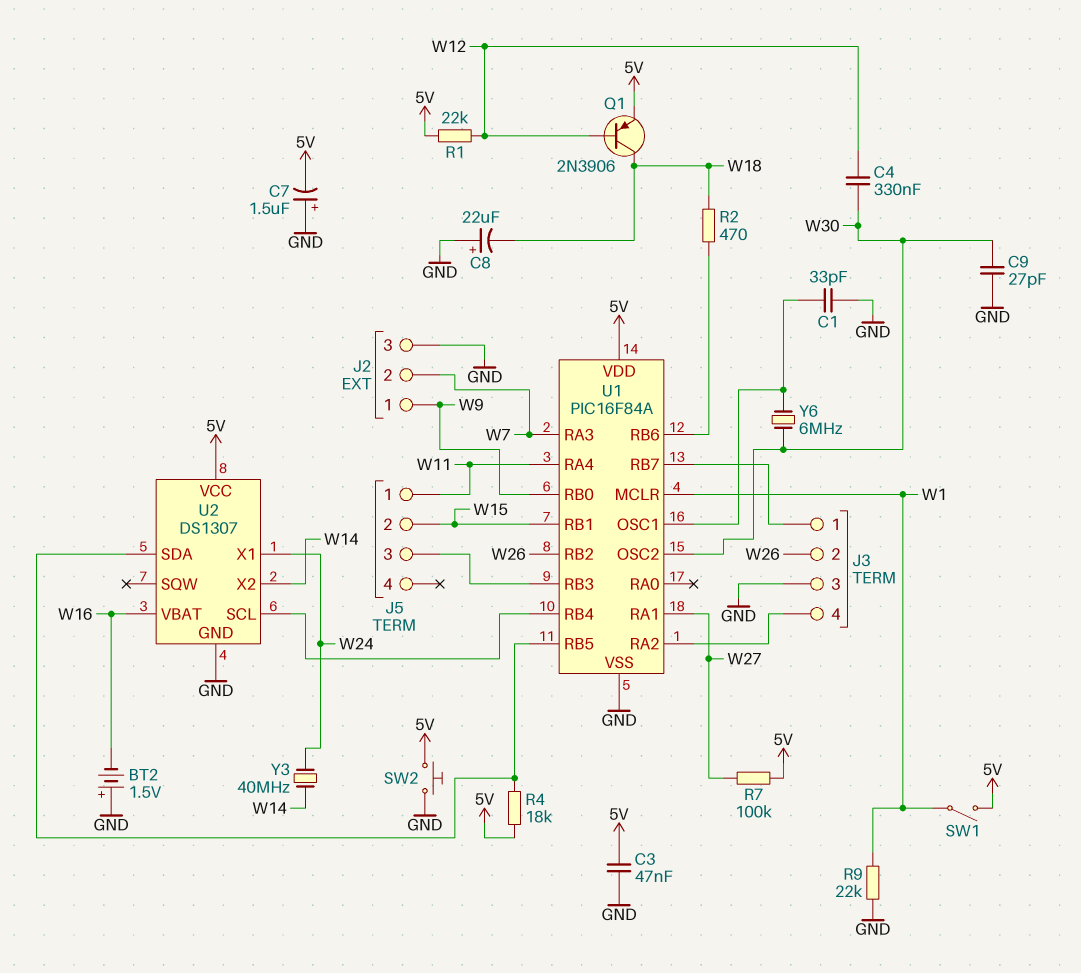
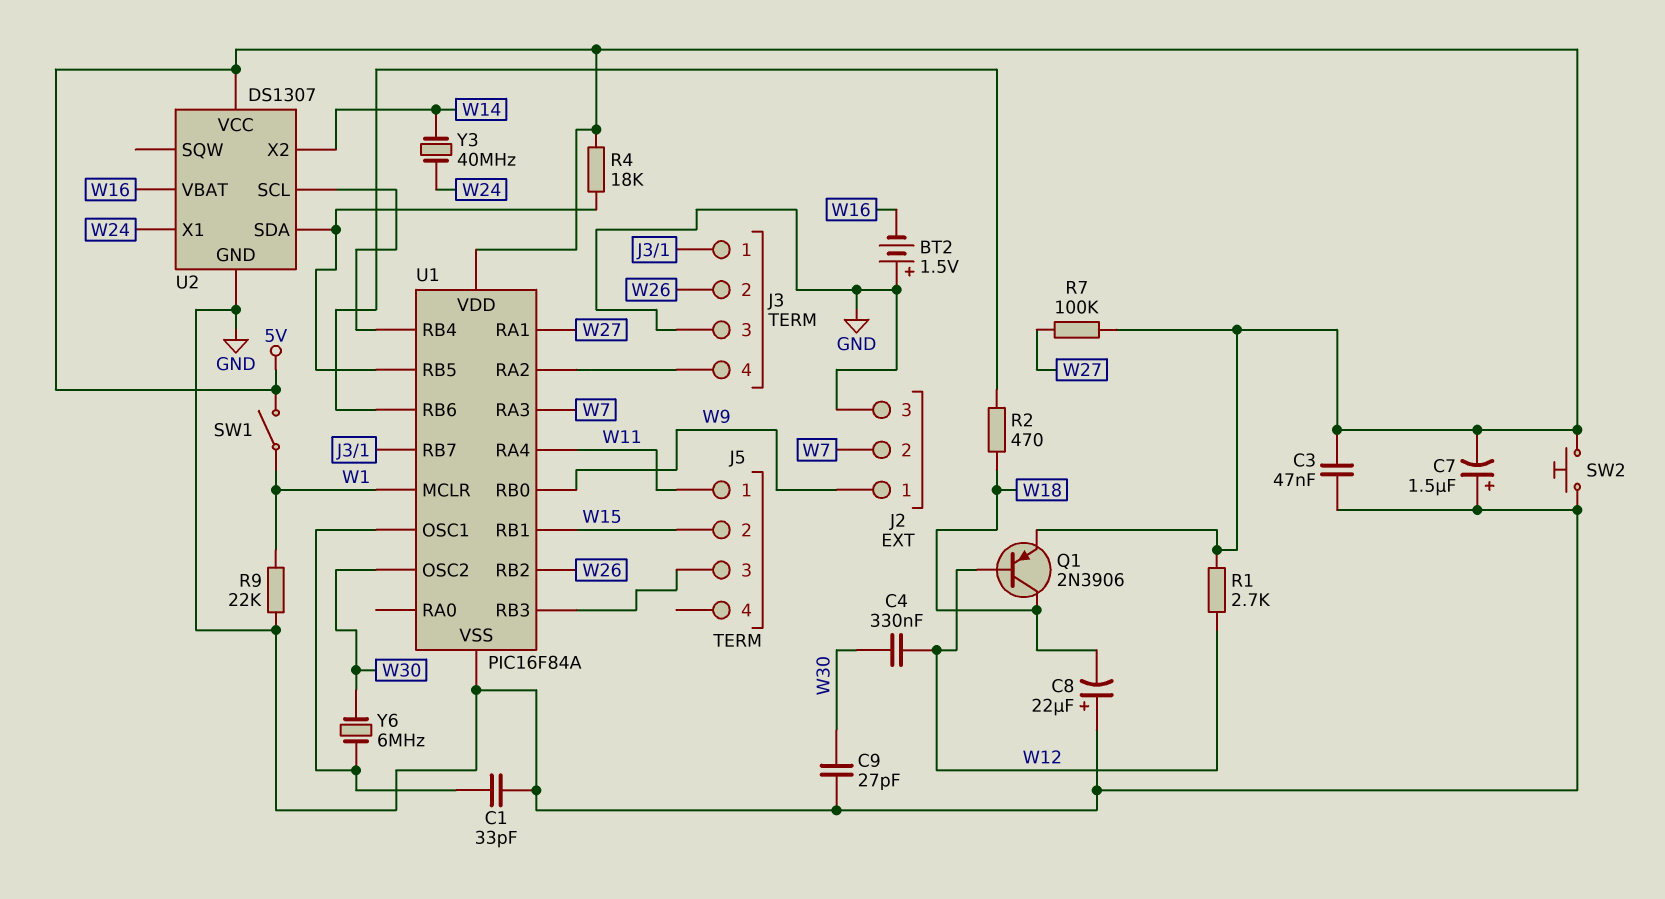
R1: 22k (5V, W12) -> 2.7k (5V, W12)

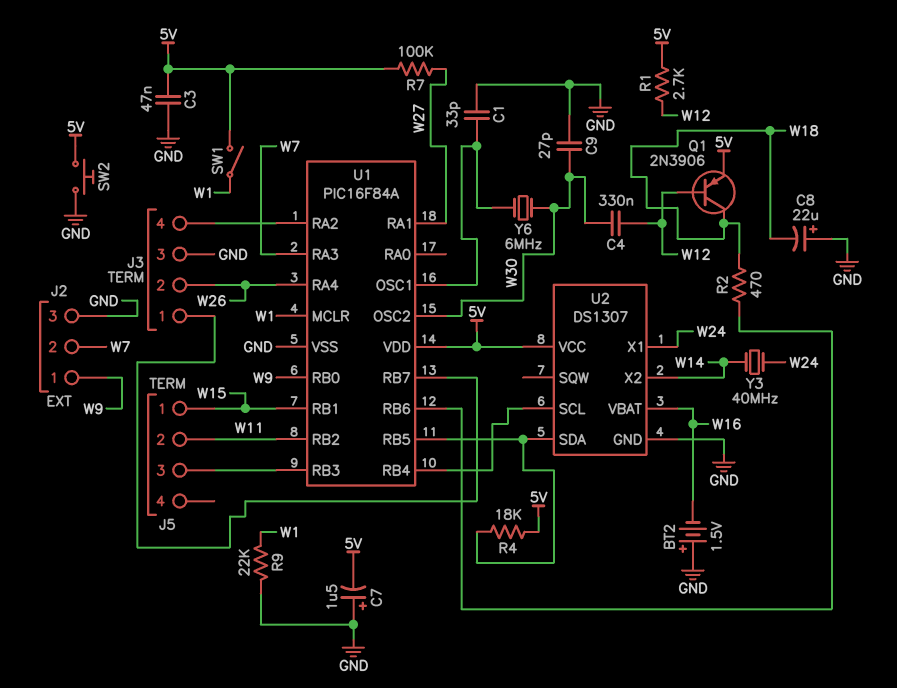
J5 pin 1: W11 -> W15
J5 pin 2: W15 -> W11
U1 pin RA4: W11 -> W26
U1 pin RB2: W26 -> W11

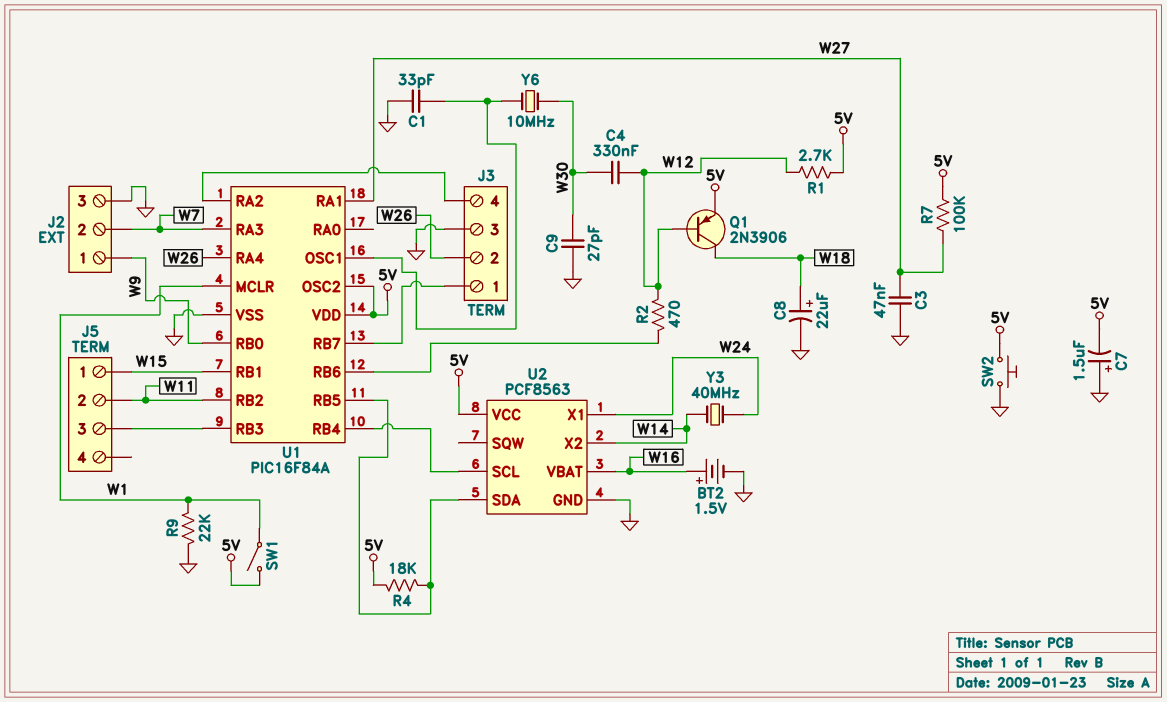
BT2: 1.5V (plus GND, minus W16) -> 1.5V (plus W16, minus GND)
C3: 47nF (5V, GND) -> 47nF (GND, W27)
C8: 22uF (plus GND, minus W18) -> 22uF (plus W18, minus GND)
R2: 470 (U1/RB6, W18) -> 470 (U1/RB6, W12)
U1 pin OSC2: W30 -> 5V
U2: DS1307 -> PCF8563
Y6: 6MHz (U1/OSC1, W30) -> 10MHz (U1/OSC1, W30)

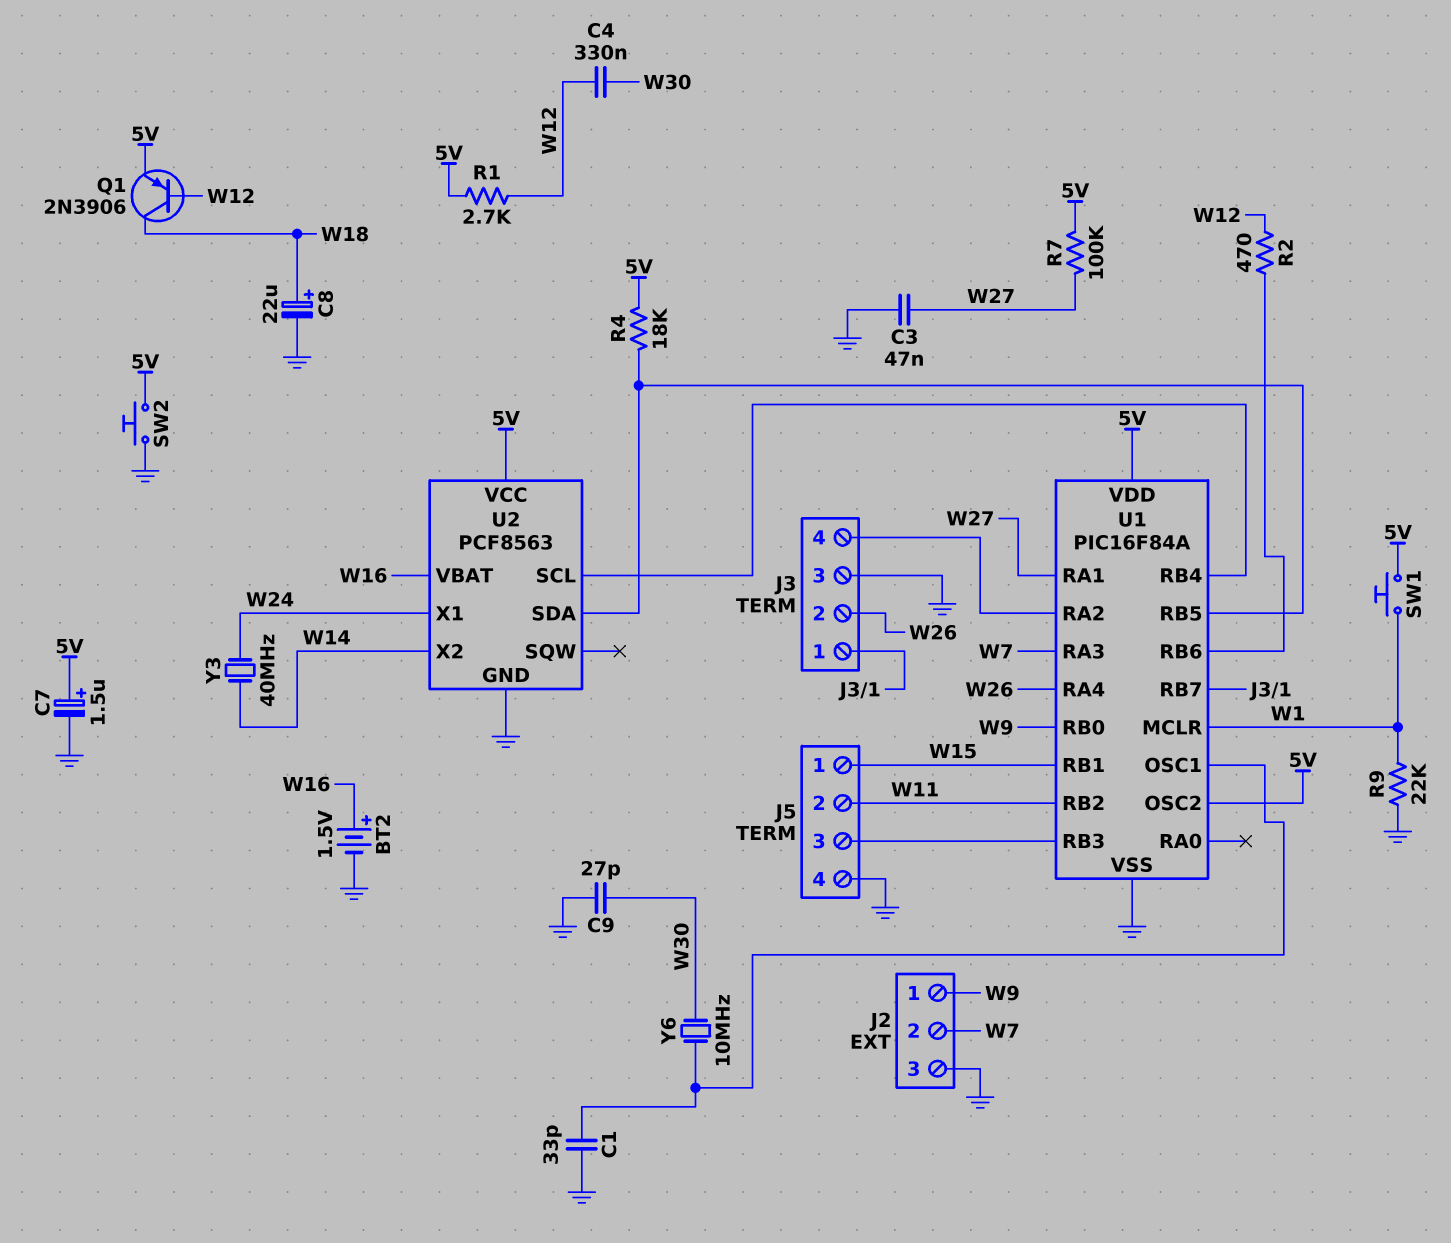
C7: 1.5uF (plus GND, minus 5V) -> 1.5uF (plus 5V, minus GND)
J5 pin 4: none -> GND
SW1: switch (5V, W1) -> button (5V, W1)

